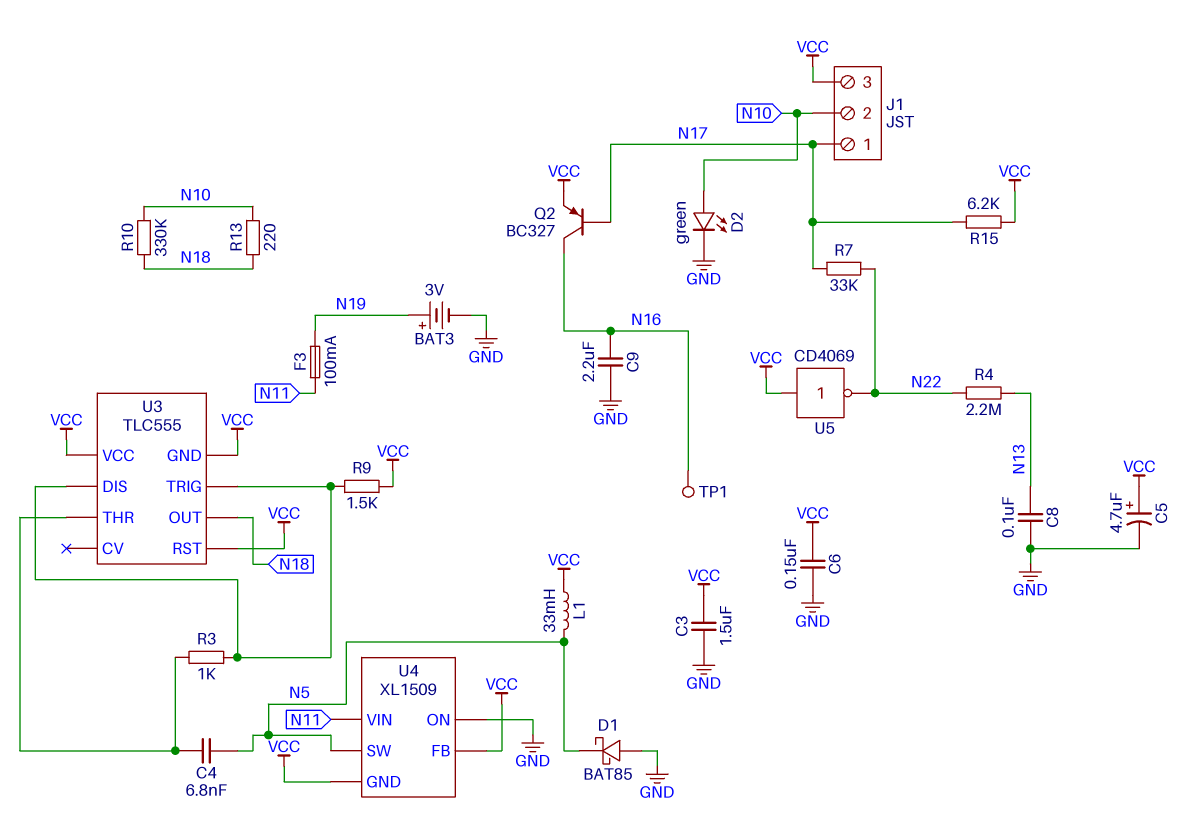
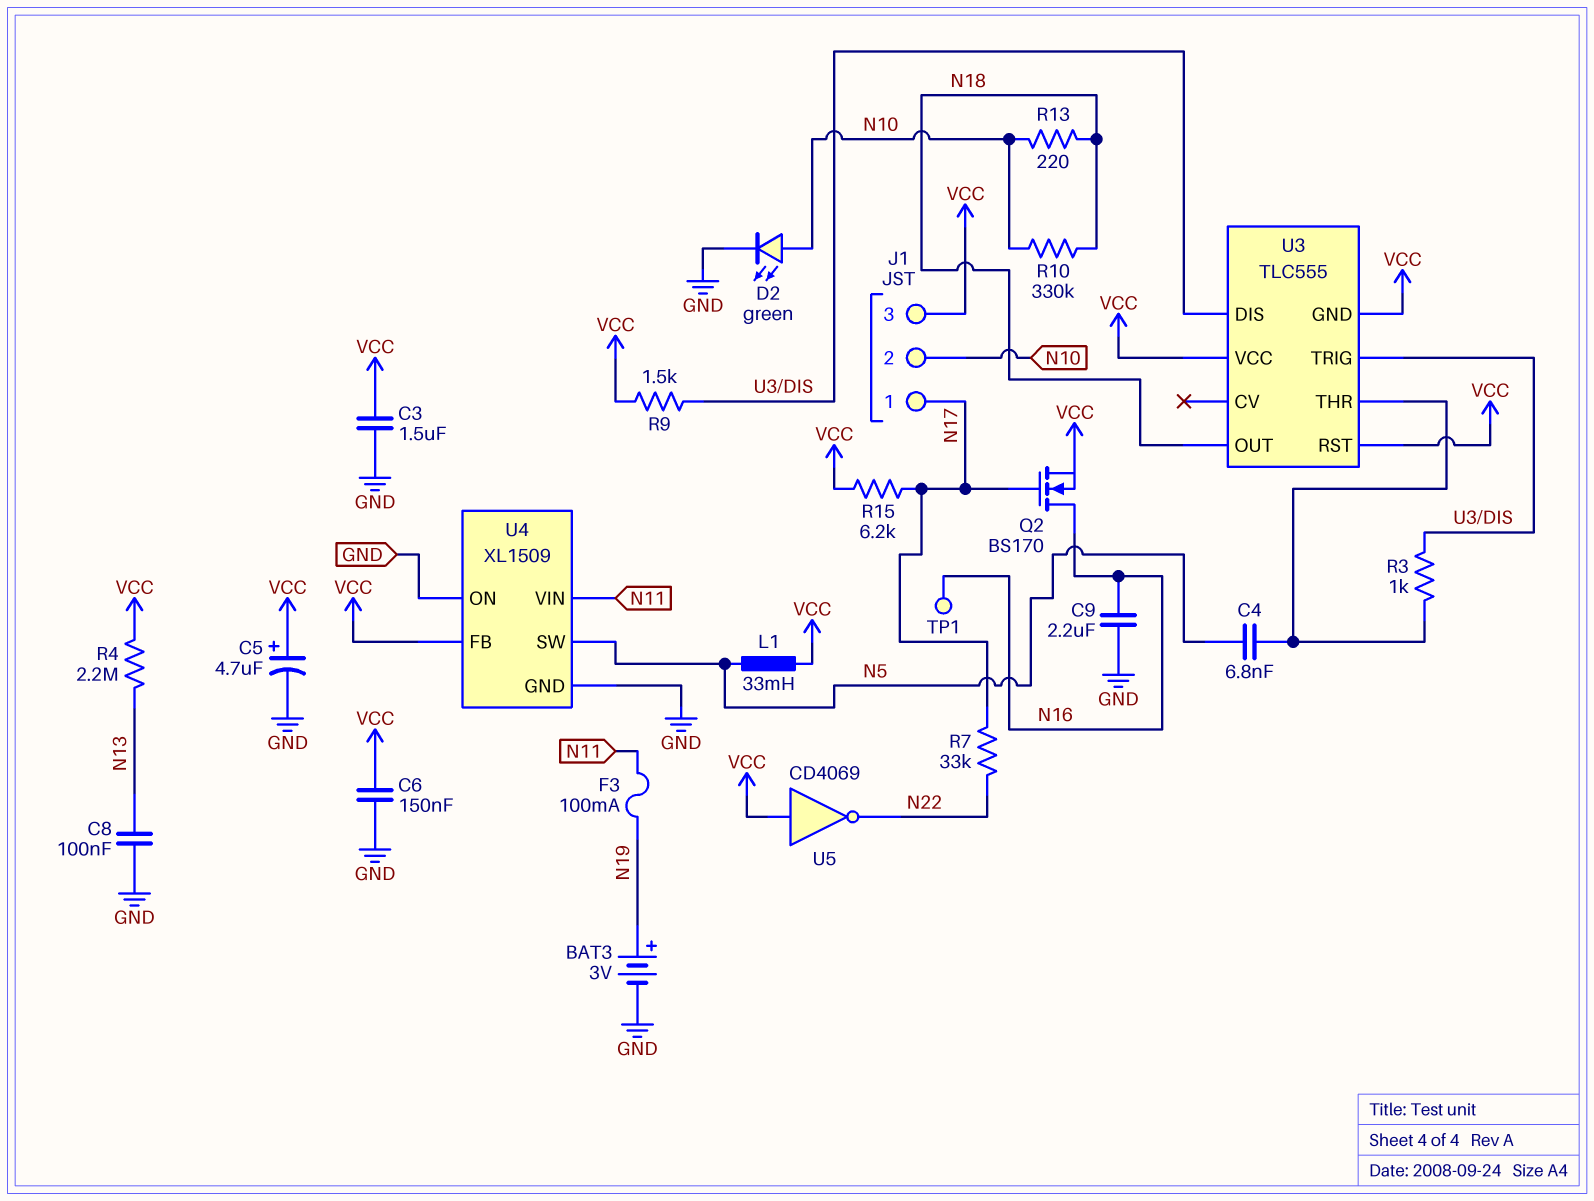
D1: schottky BAT85 (A GND, K N5) -> none
Q2: PNP BC327 (B N17, C N16, E VCC) -> NMOS BS170 (G N17, D N16, S VCC)
R4: 2.2M (N13, N22) -> 2.2M (N13, VCC)
U4 pin GND: VCC -> GND

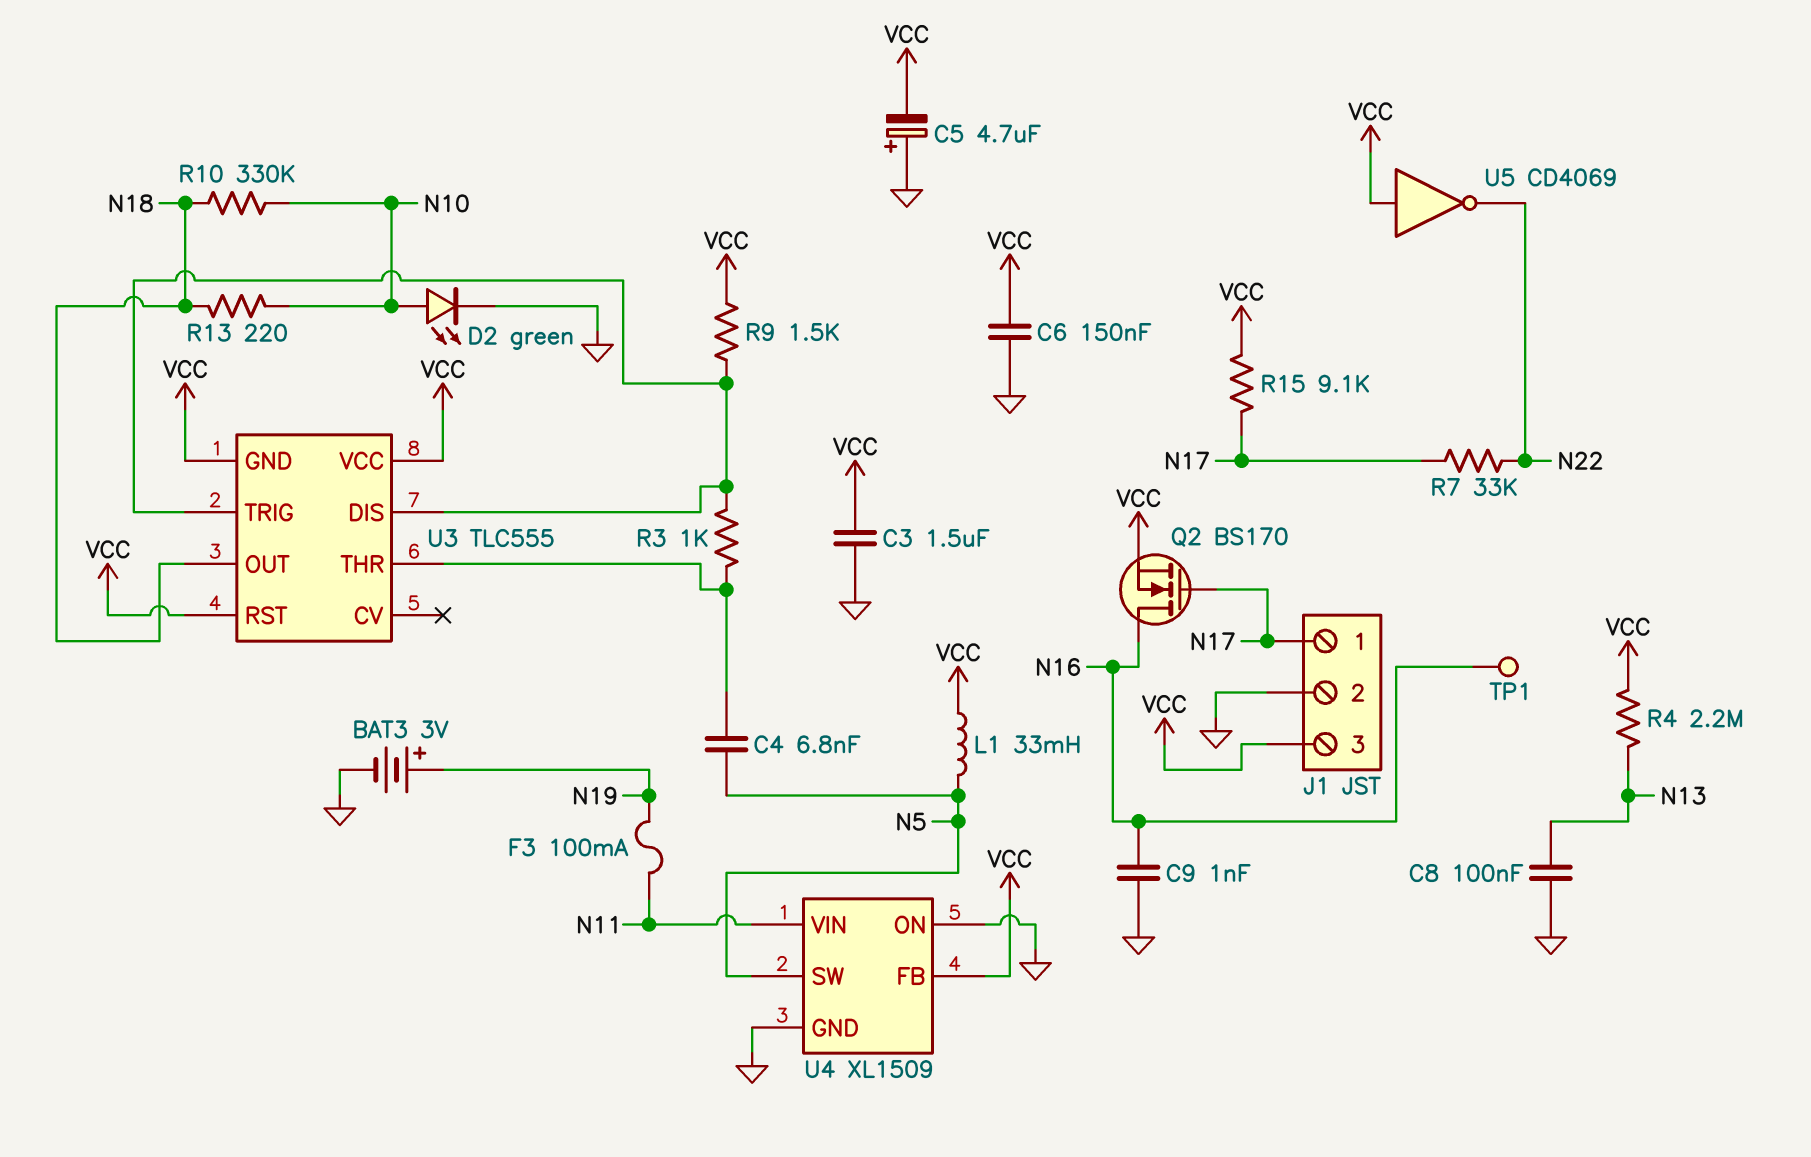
C5: 4.7uF (plus VCC, minus GND) -> 4.7uF (plus GND, minus VCC)
C9: 2.2uF (GND, N16) -> 1nF (GND, N16)
J1 pin 2: N10 -> GND
R15: 6.2k (N17, VCC) -> 9.1k (N17, VCC)

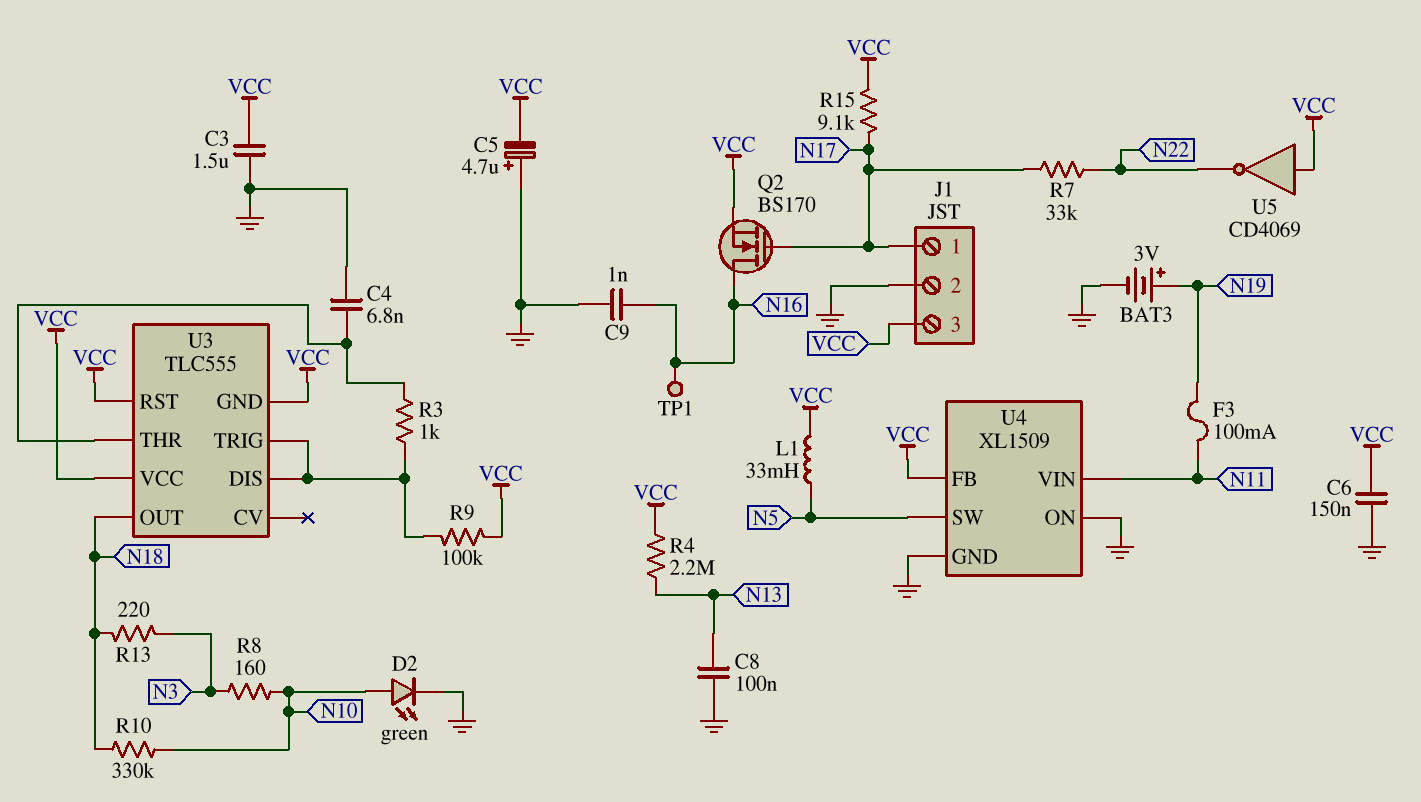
C4: 6.8nF (N5, U3/THR) -> 6.8nF (GND, U3/THR)
R8: none -> 160 (N3, N10)
R9: 1.5k (U3/DIS, VCC) -> 100k (U3/DIS, VCC)
R13: 220 (N10, N18) -> 220 (N3, N18)

